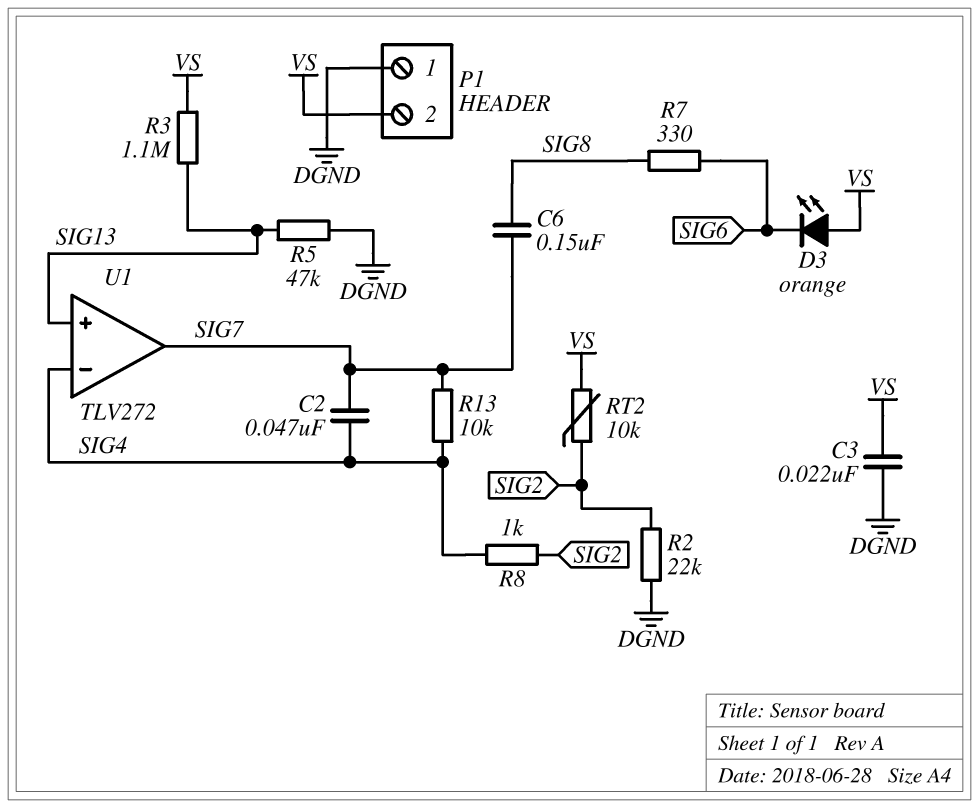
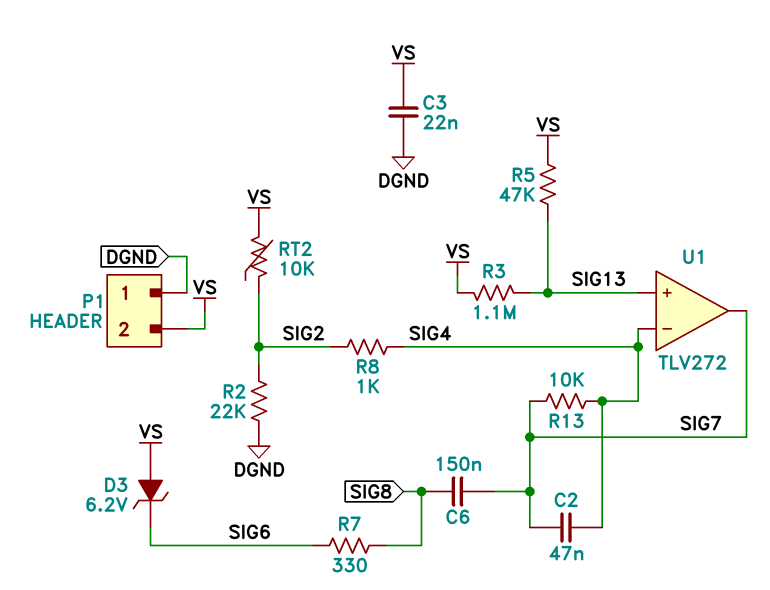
D3: LED orange (A VS, K SIG6) -> zener 6.2V (A VS, K SIG6)
R5: 47k (DGND, SIG13) -> 47k (SIG13, VS)

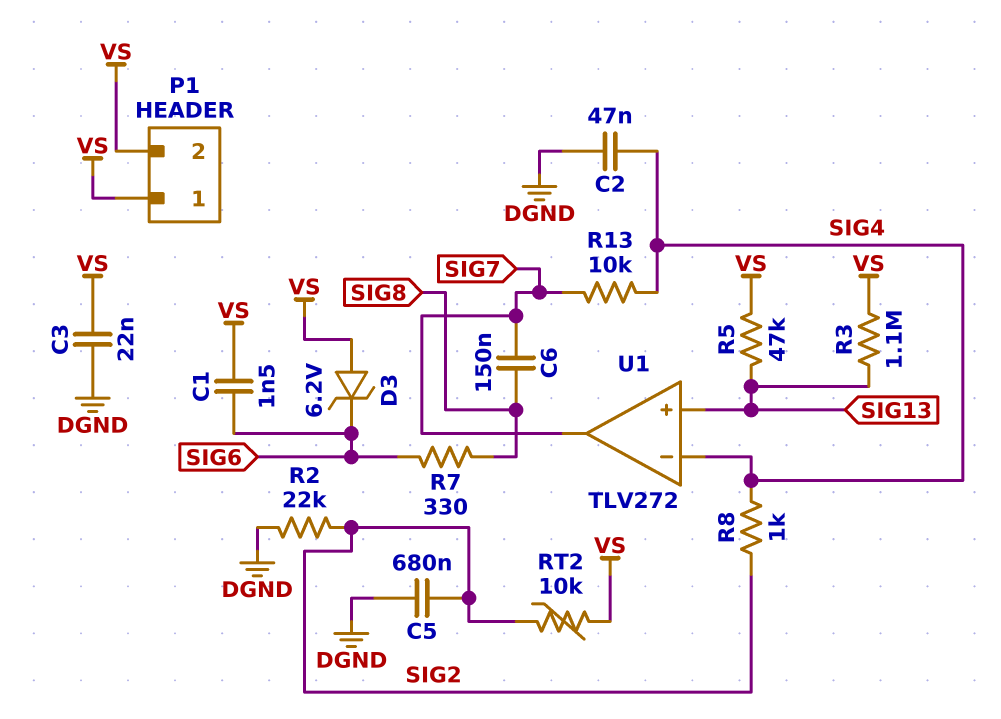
C1: none -> 1.5nF (SIG6, VS)
C2: 47nF (SIG4, SIG7) -> 47nF (DGND, SIG4)
C5: none -> 680nF (DGND, SIG2)
P1 pin 1: DGND -> VS

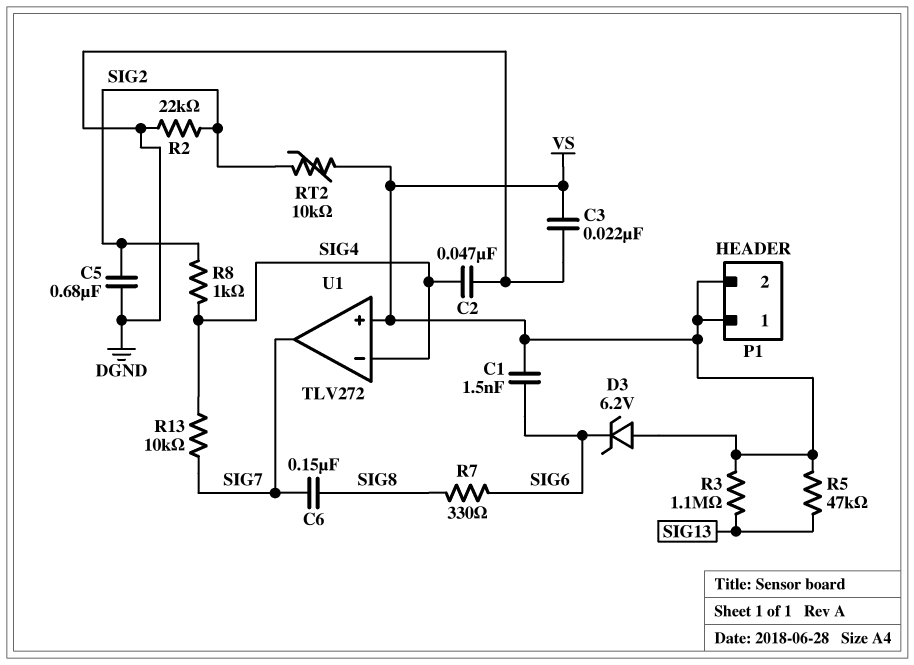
U1 pin in+: SIG13 -> VS

